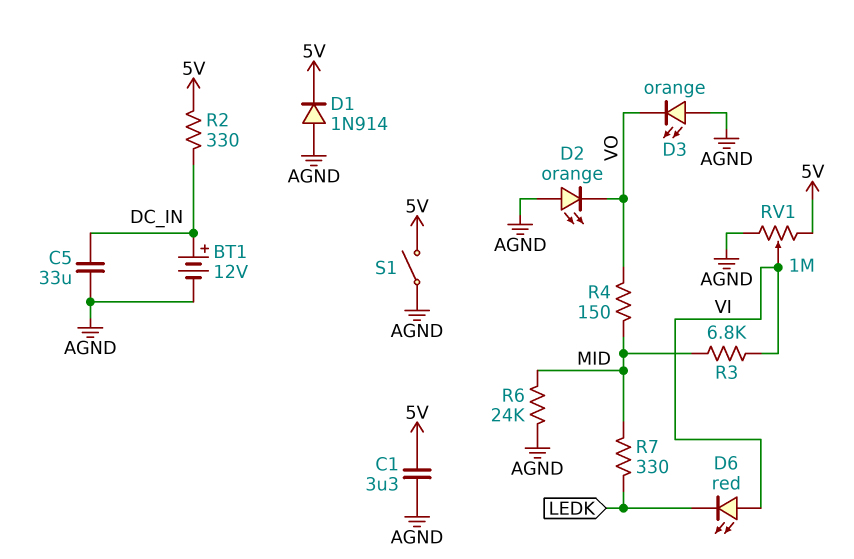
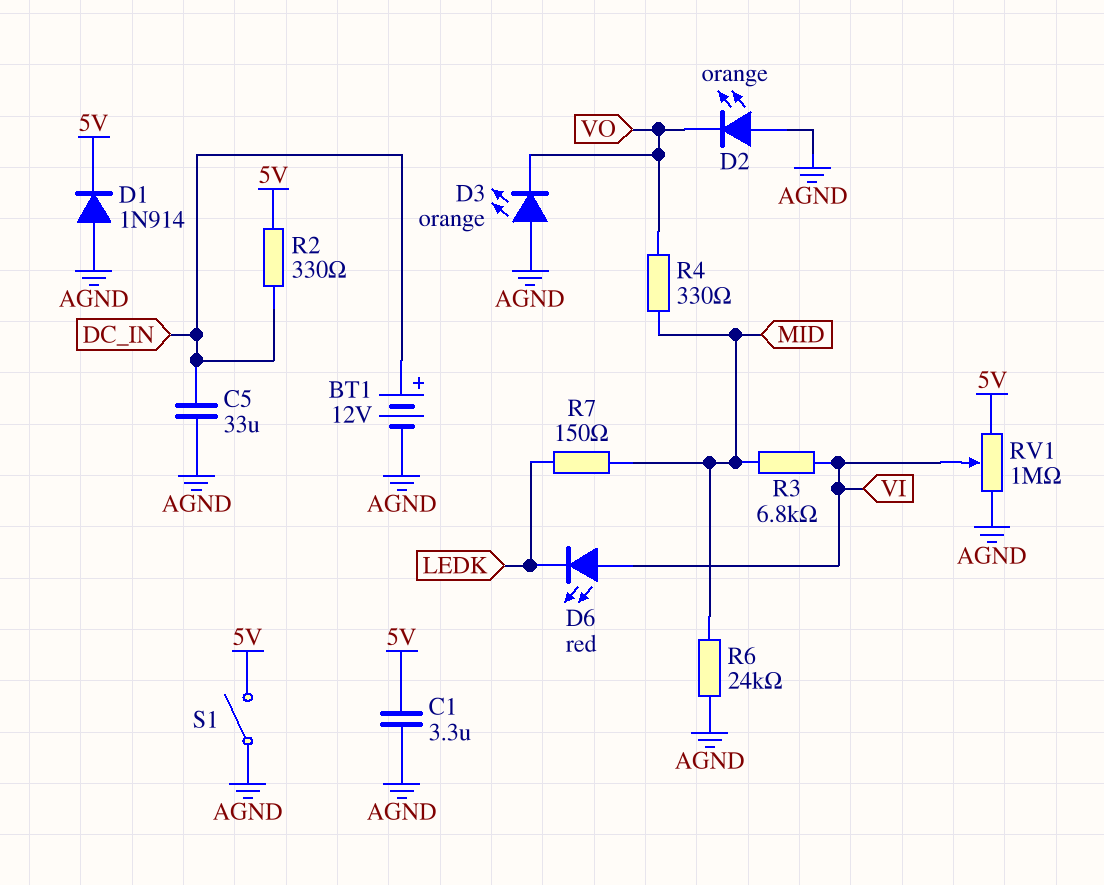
R4: 150 (MID, VO) -> 330 (MID, VO)
R7: 330 (LEDK, MID) -> 150 (LEDK, MID)

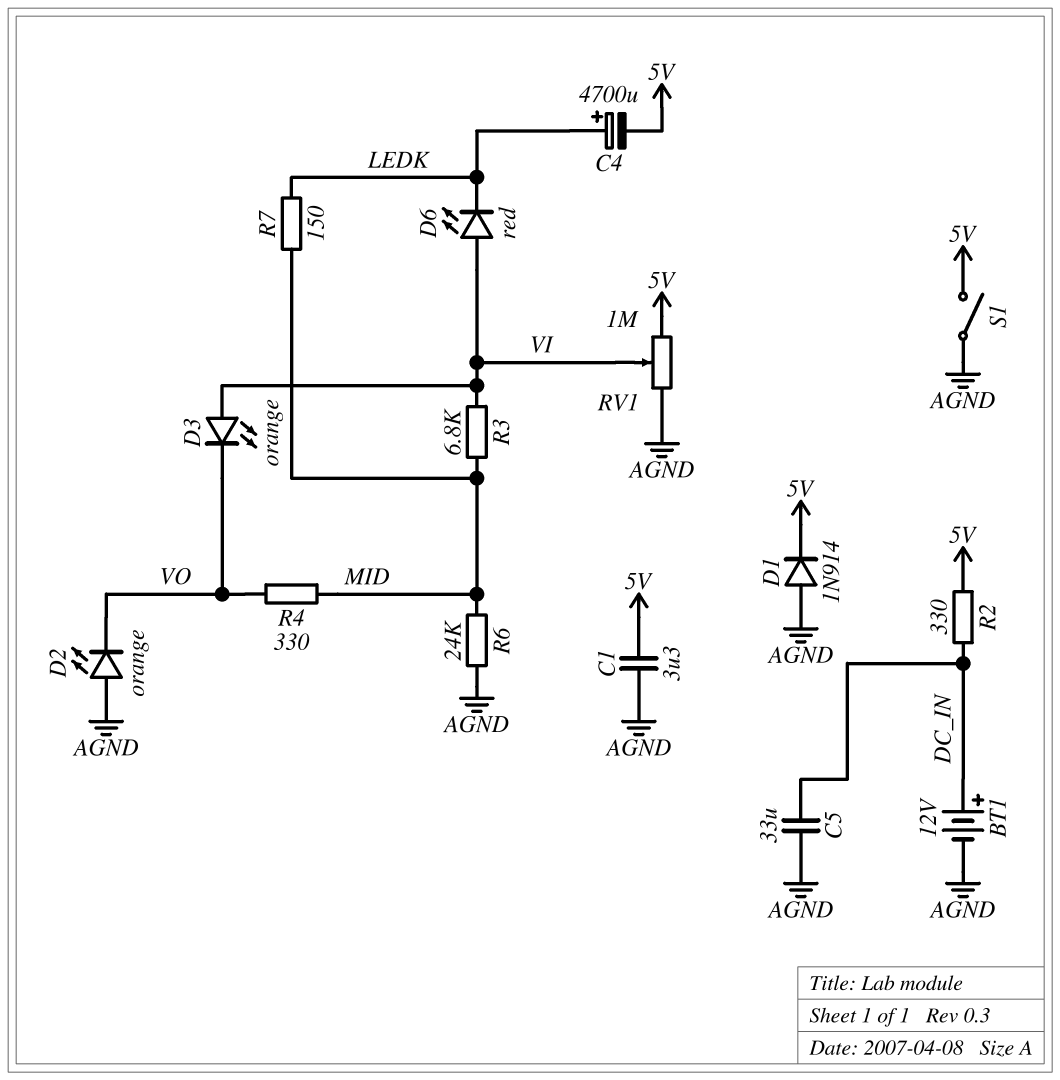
C4: none -> 4700uF (plus LEDK, minus 5V)
D3: LED orange (A AGND, K VO) -> LED orange (A VI, K VO)

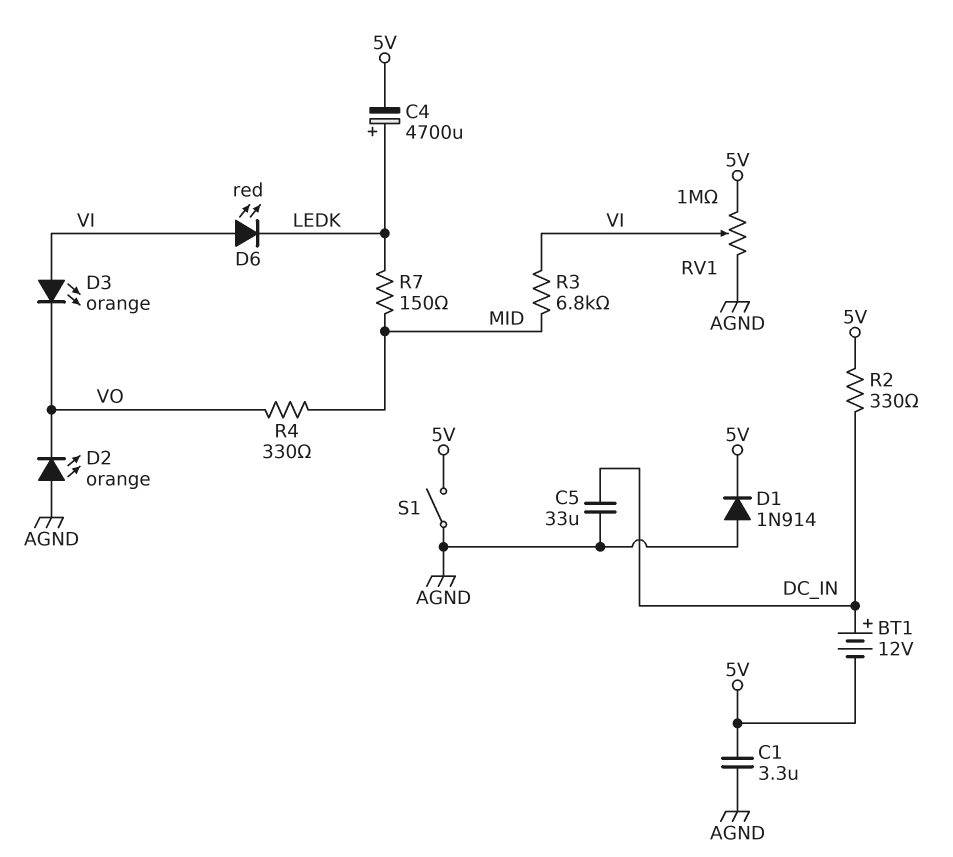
BT1: 12V (plus DC_IN, minus AGND) -> 12V (plus DC_IN, minus 5V)
R6: 24k (AGND, MID) -> none

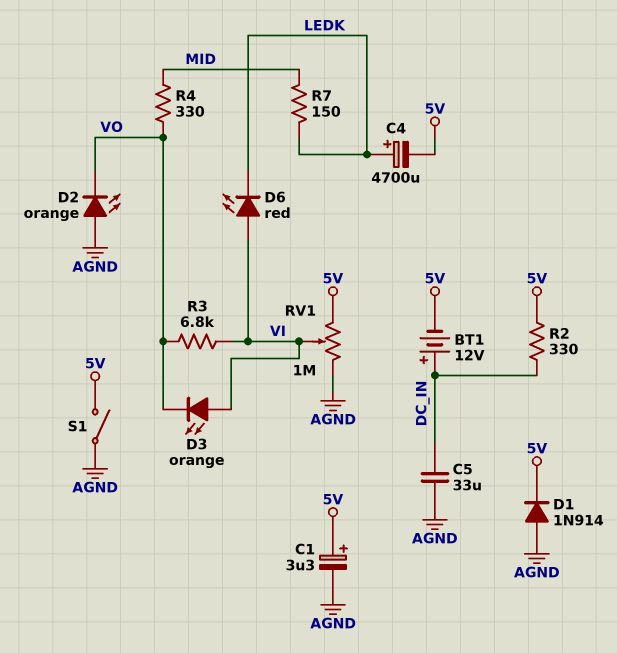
C1: 3.3uF (5V, AGND) -> 3.3uF (plus 5V, minus AGND)
R3: 6.8k (MID, VI) -> 6.8k (VI, VO)

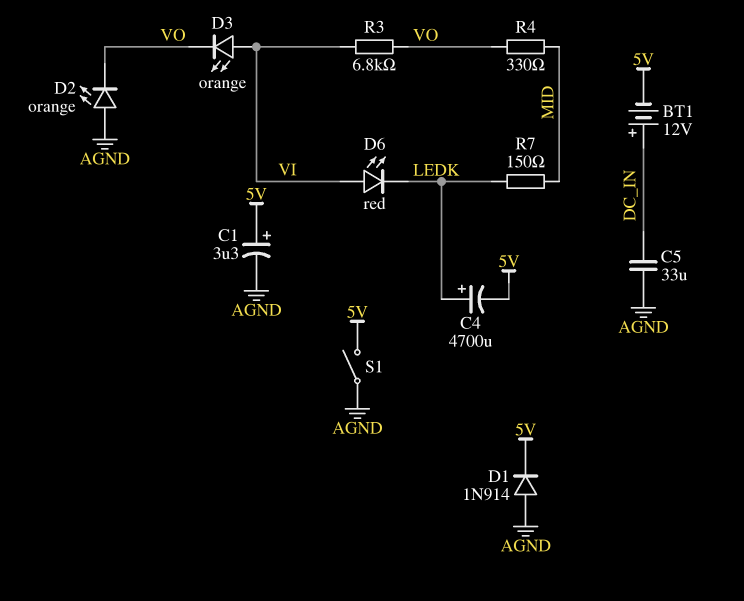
R2: 330 (5V, DC_IN) -> none
RV1: 1M (5V, AGND, wiper VI) -> none

